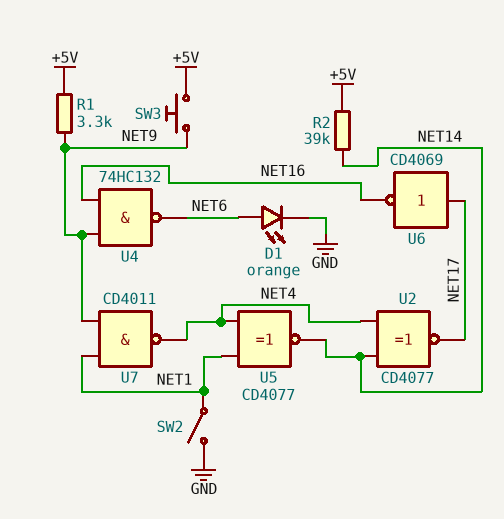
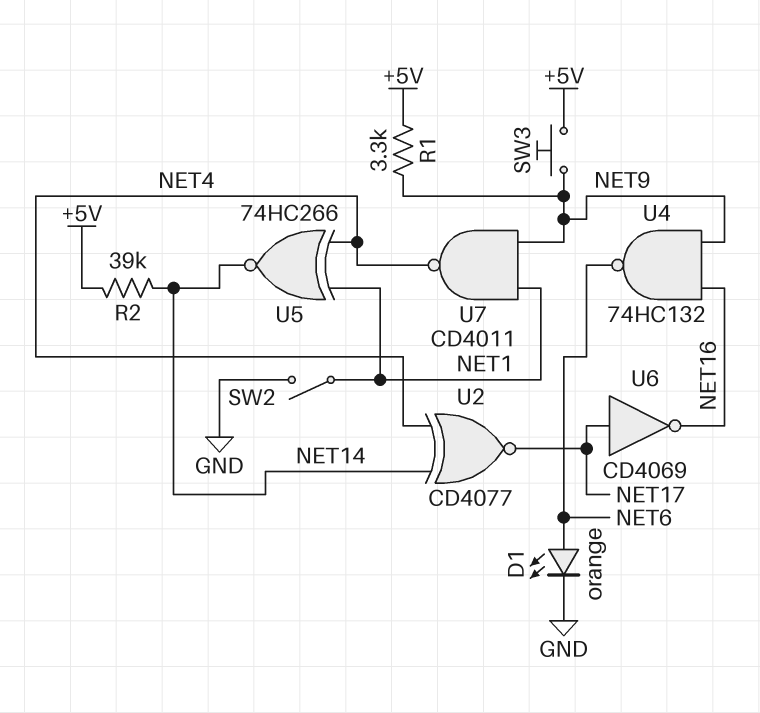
U5: XNOR CD4077 (in NET1, in NET4, out NET14) -> XNOR 74HC266 (in NET1, in NET4, out NET14)

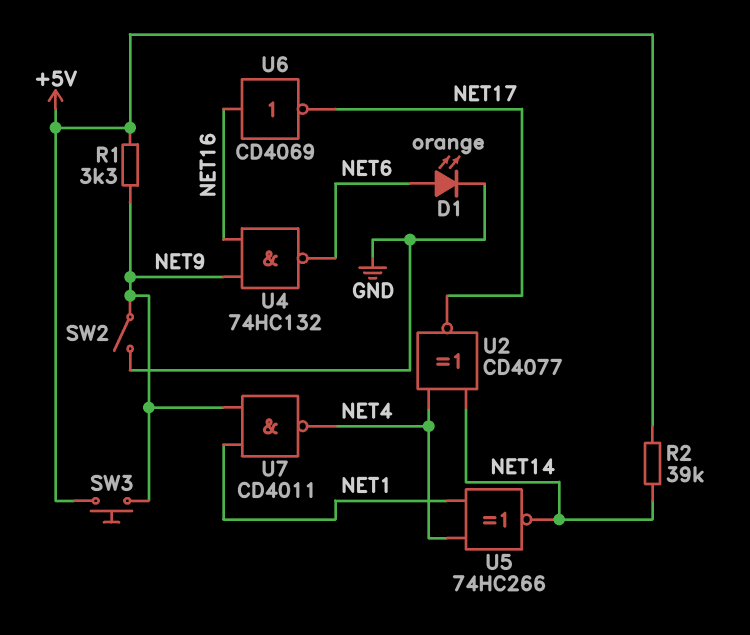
SW2: switch (GND, NET1) -> switch (GND, NET9)
U6: NOT CD4069 (in NET17, out NET16) -> NOT CD4069 (in NET16, out NET17)

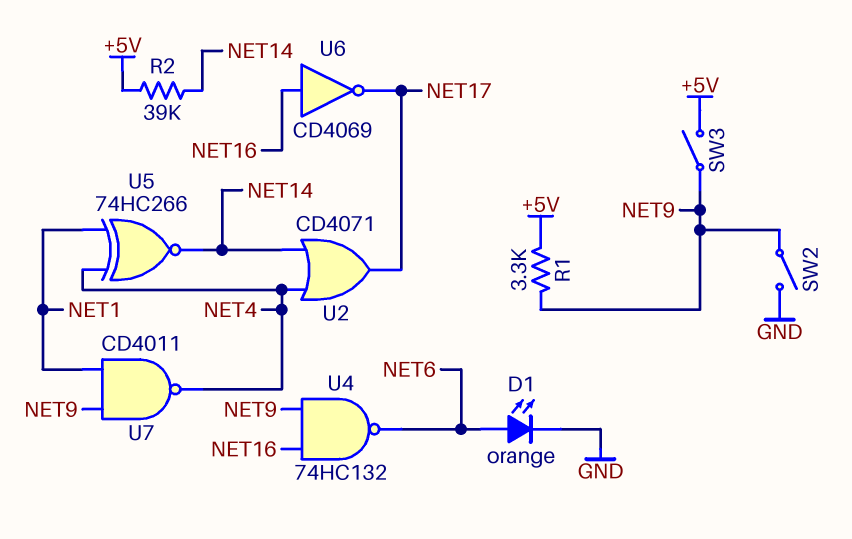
SW3: button (+5V, NET9) -> switch (+5V, NET9)
U2: XNOR CD4077 (in NET4, in NET14, out NET17) -> OR CD4071 (in NET4, in NET14, out NET17)

